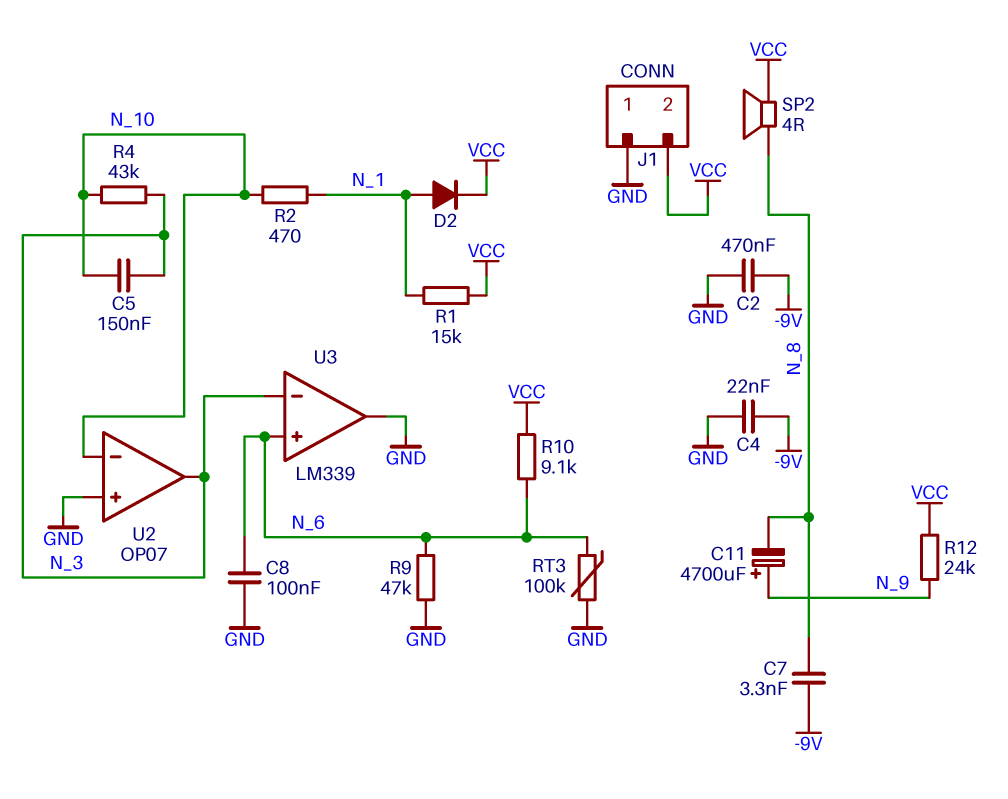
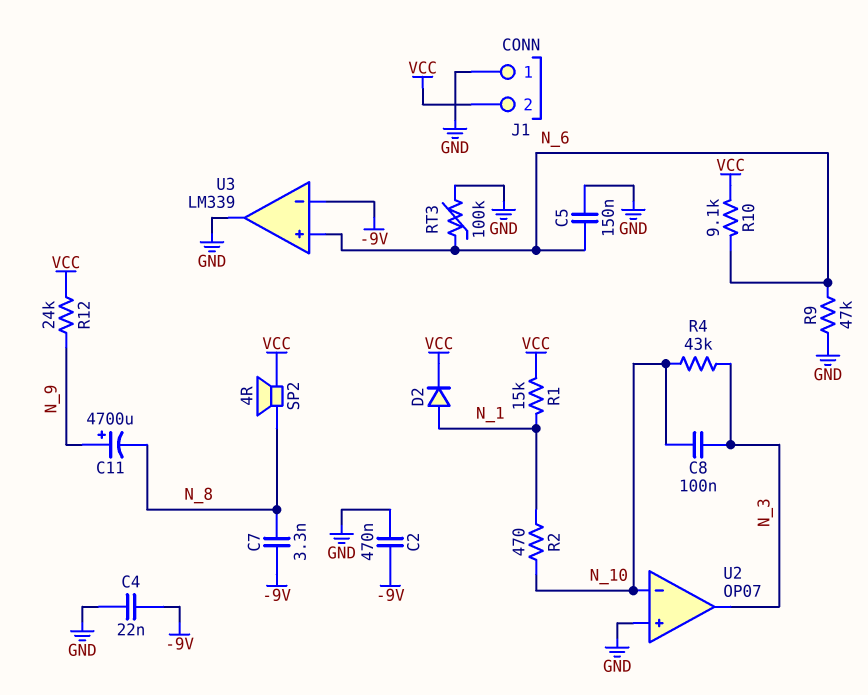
C5: 150nF (N_3, N_10) -> 150nF (GND, N_6)
C8: 100nF (GND, N_6) -> 100nF (N_3, N_10)
U3 pin in-: N_3 -> -9V

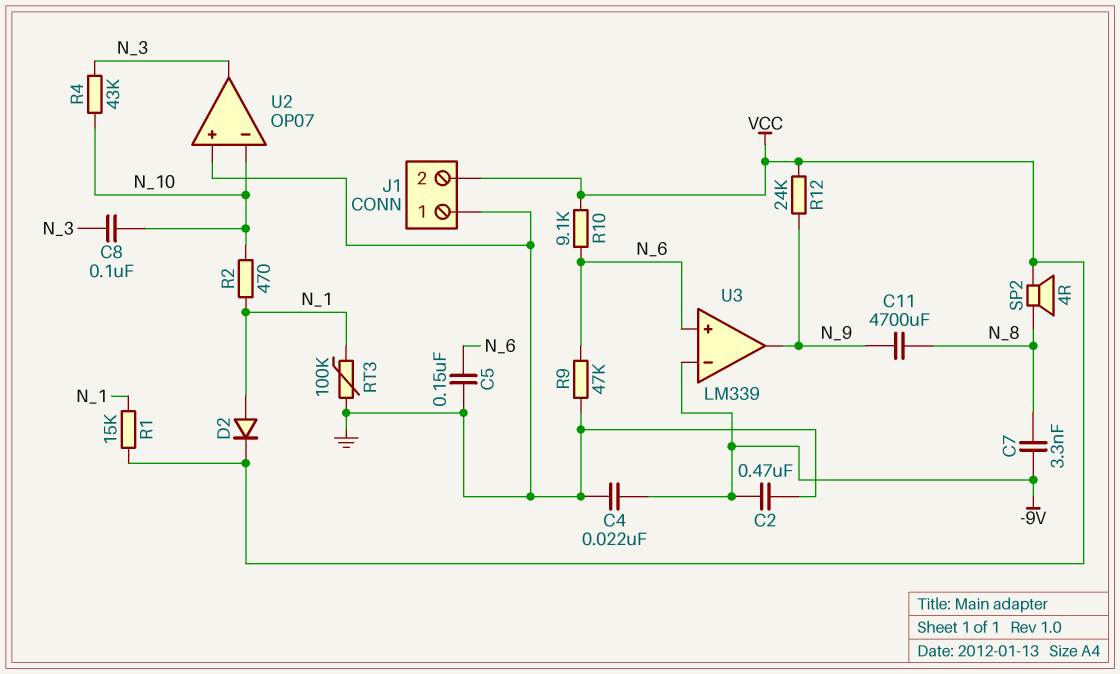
C11: 4700uF (plus N_9, minus N_8) -> 4700uF (N_8, N_9)
RT3: 100k (GND, N_6) -> 100k (GND, N_1)
U3 pin out: GND -> N_9

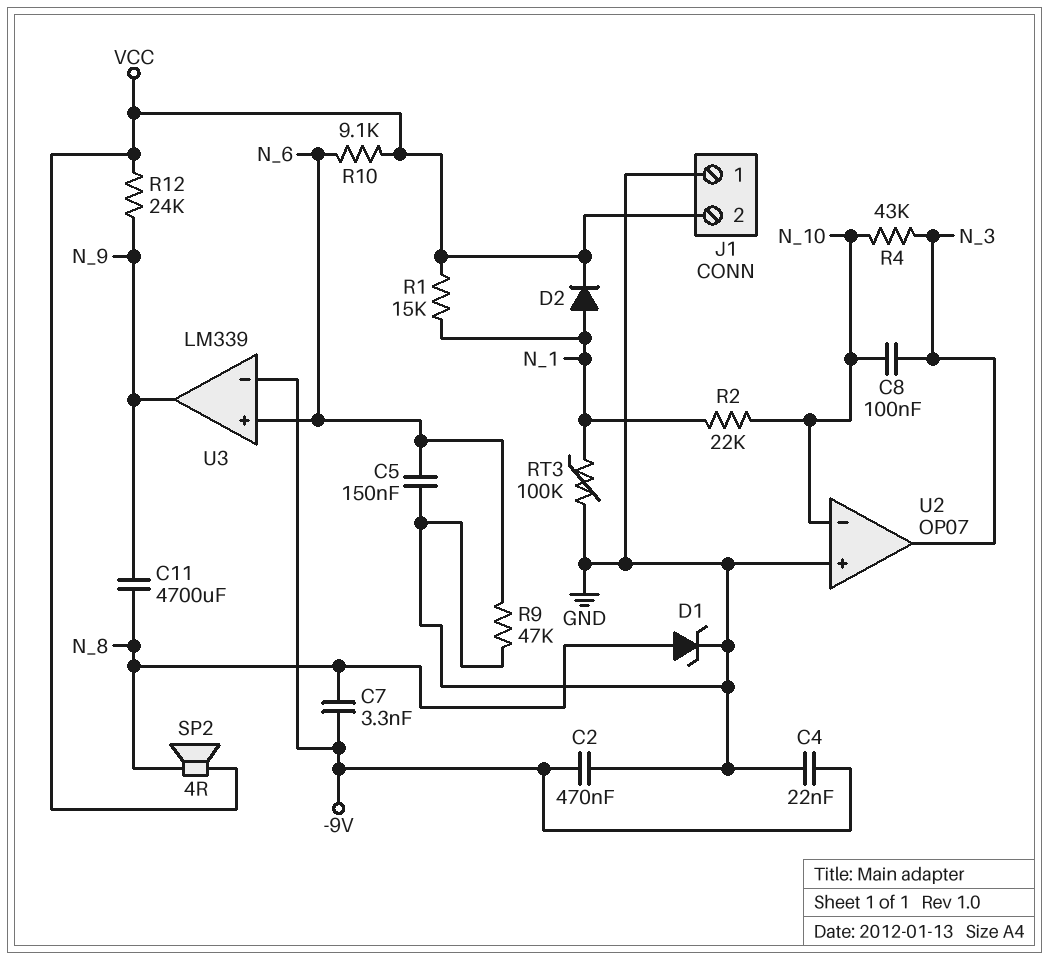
D1: none -> zener (A N_8, K GND)
R2: 470 (N_1, N_10) -> 22k (N_1, N_10)

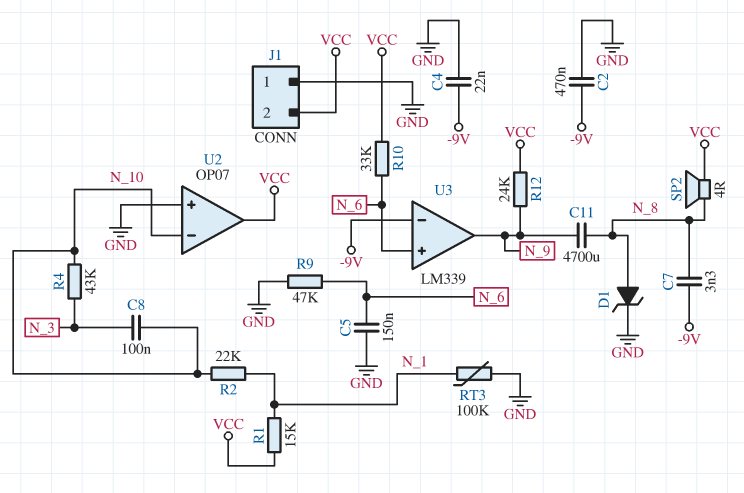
D2: diode (A N_1, K VCC) -> none
R10: 9.1k (N_6, VCC) -> 33k (N_6, VCC)
U2 pin out: N_3 -> VCC

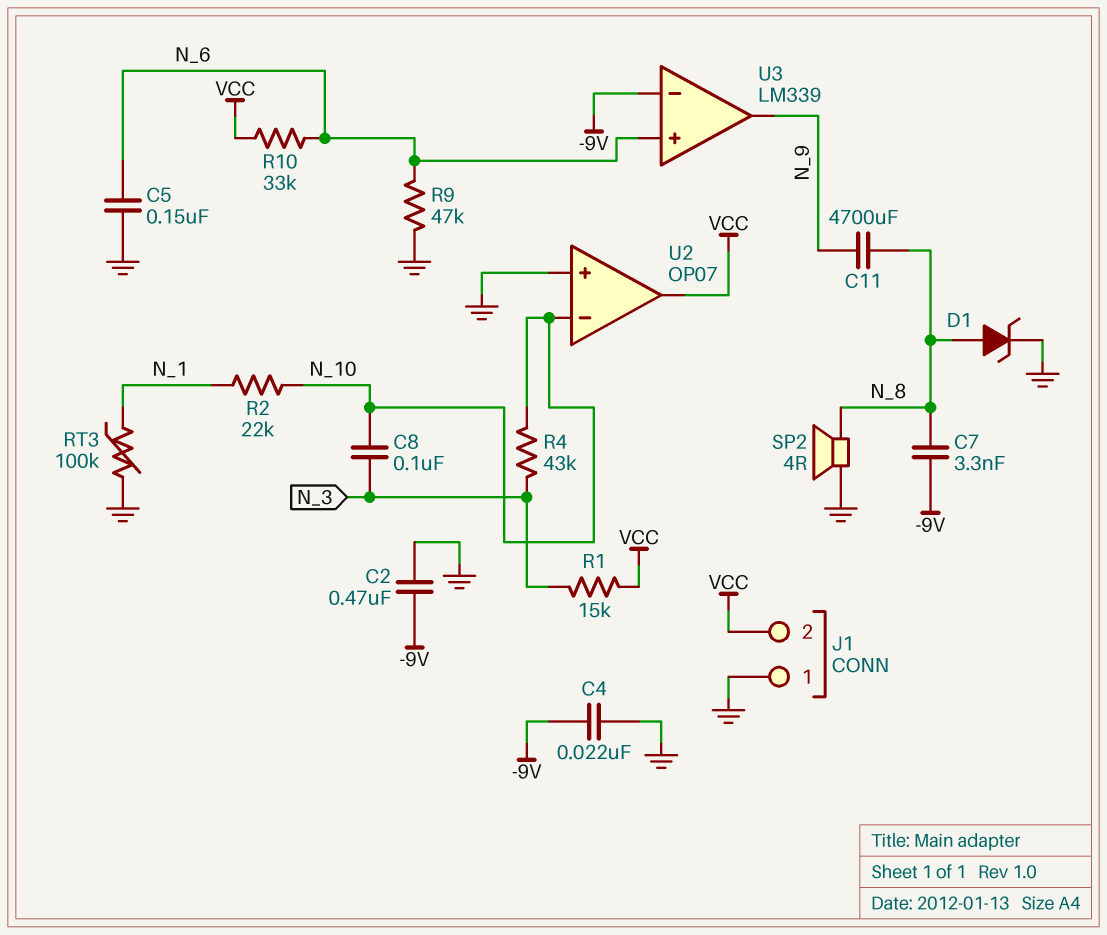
R1: 15k (N_1, VCC) -> 15k (N_3, VCC)
R12: 24k (N_9, VCC) -> none
SP2: speaker 4R (N_8, VCC) -> speaker 4R (GND, N_8)

